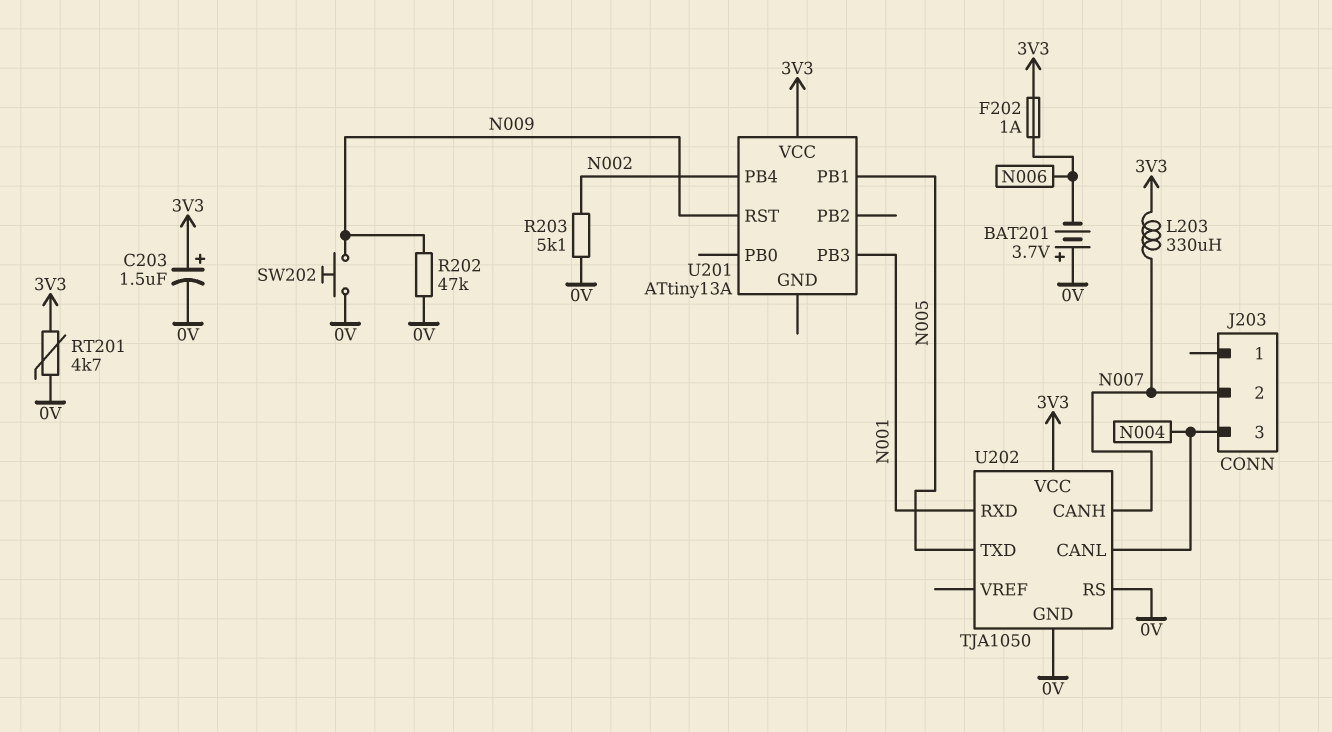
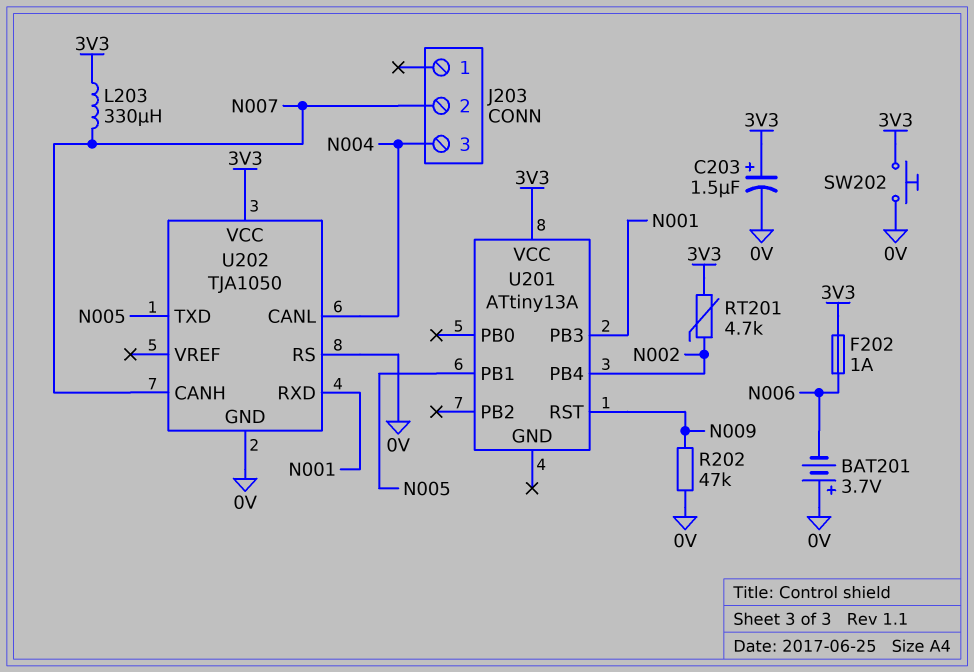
R203: 5.1k (0V, N002) -> none
RT201: 4.7k (0V, 3V3) -> 4.7k (3V3, N002)
SW202: button (0V, N009) -> button (0V, 3V3)

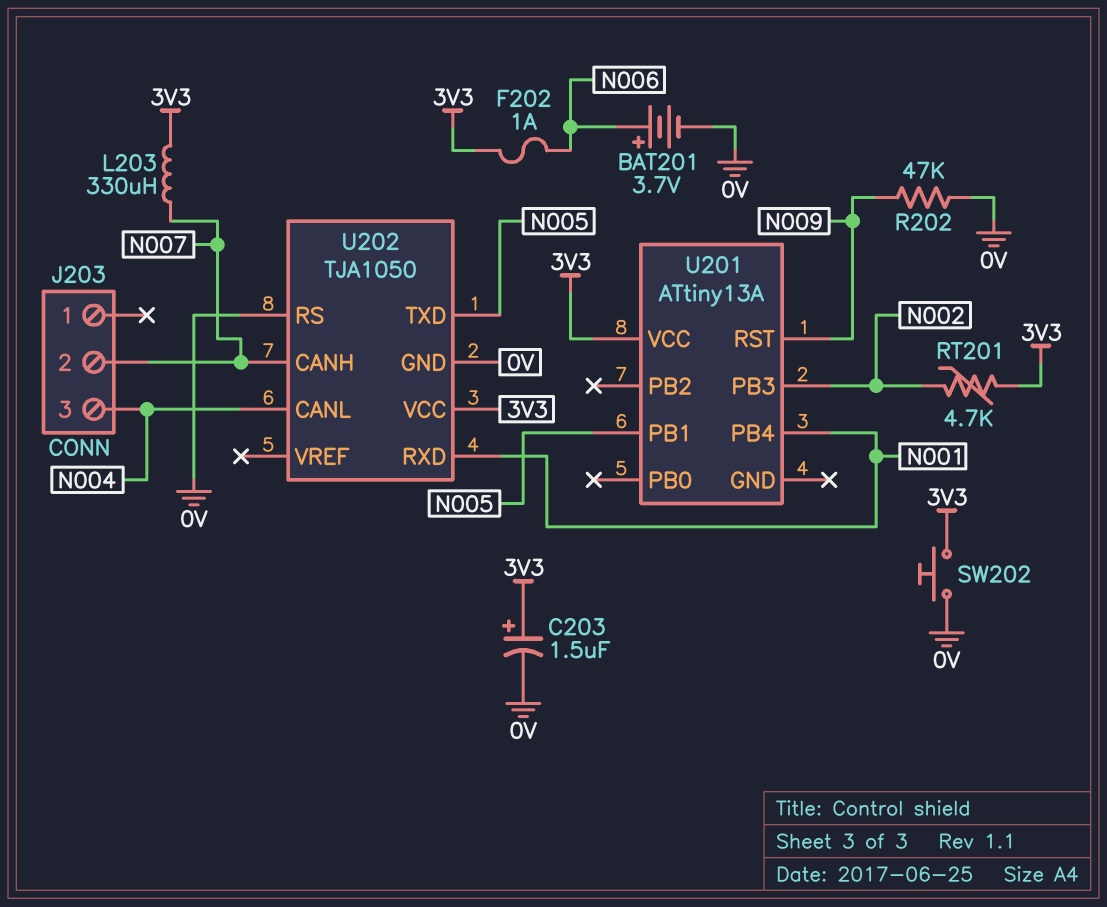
BAT201: 3.7V (plus 0V, minus N006) -> 3.7V (plus N006, minus 0V)
U201 pin PB3: N001 -> N002
U201 pin PB4: N002 -> N001

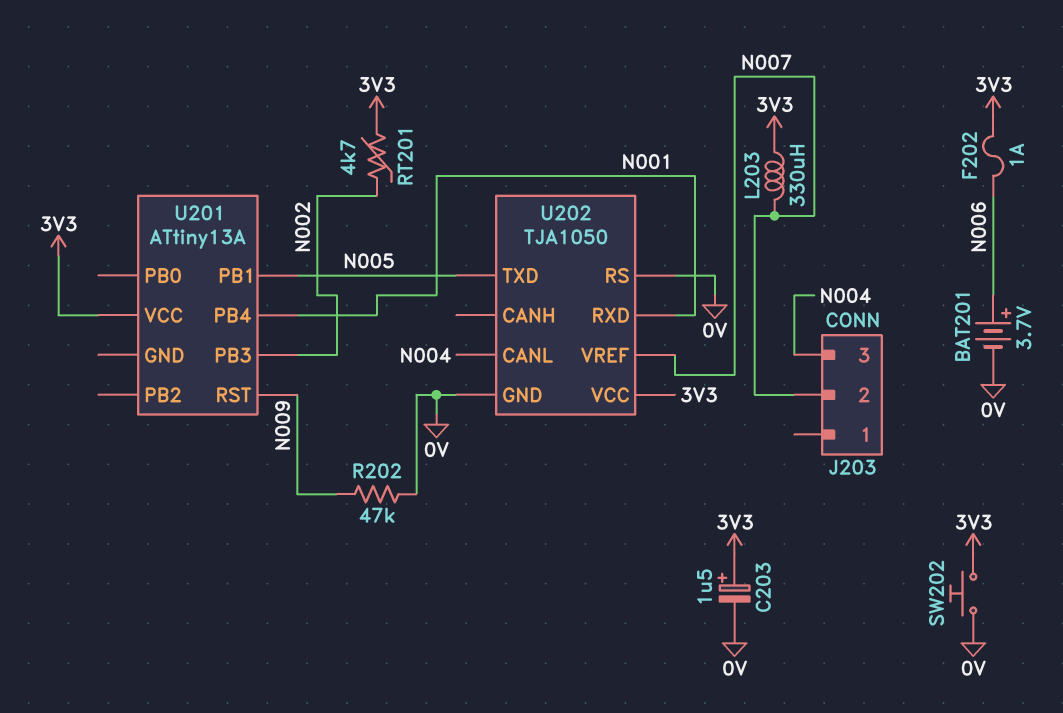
U202 pin CANH: N007 -> none
U202 pin VREF: none -> N007

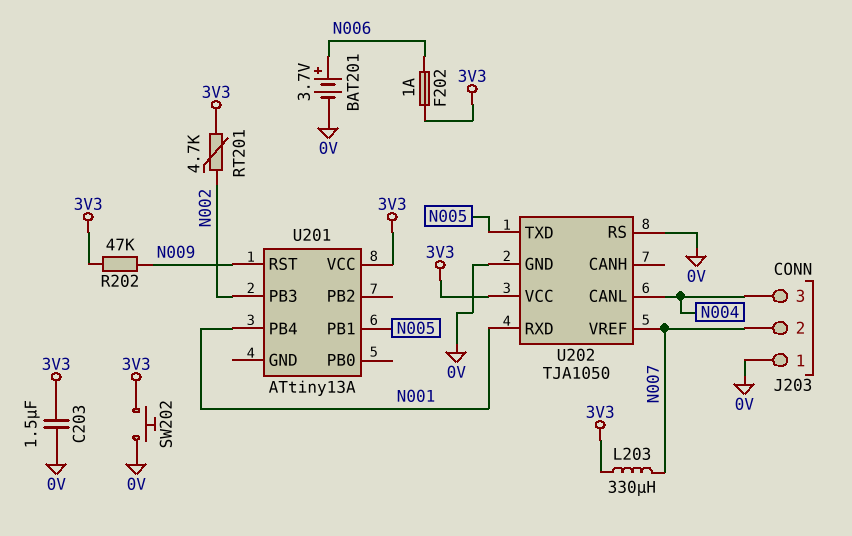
C203: 1.5uF (plus 3V3, minus 0V) -> 1.5uF (0V, 3V3)
J203 pin 1: none -> 0V
R202: 47k (0V, N009) -> 47k (3V3, N009)

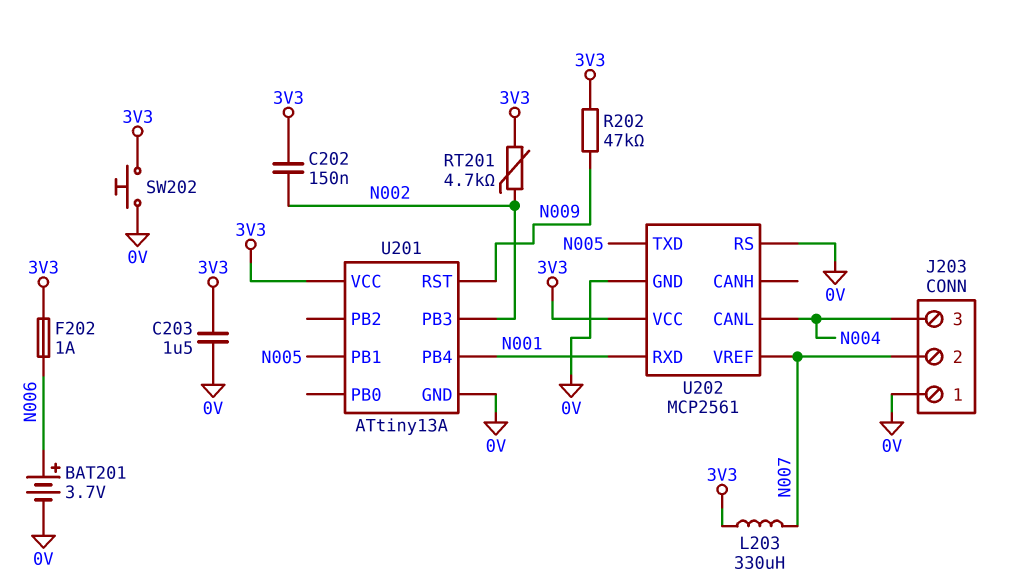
C202: none -> 150nF (3V3, N002)
U201 pin GND: none -> 0V
U202: TJA1050 -> MCP2561

